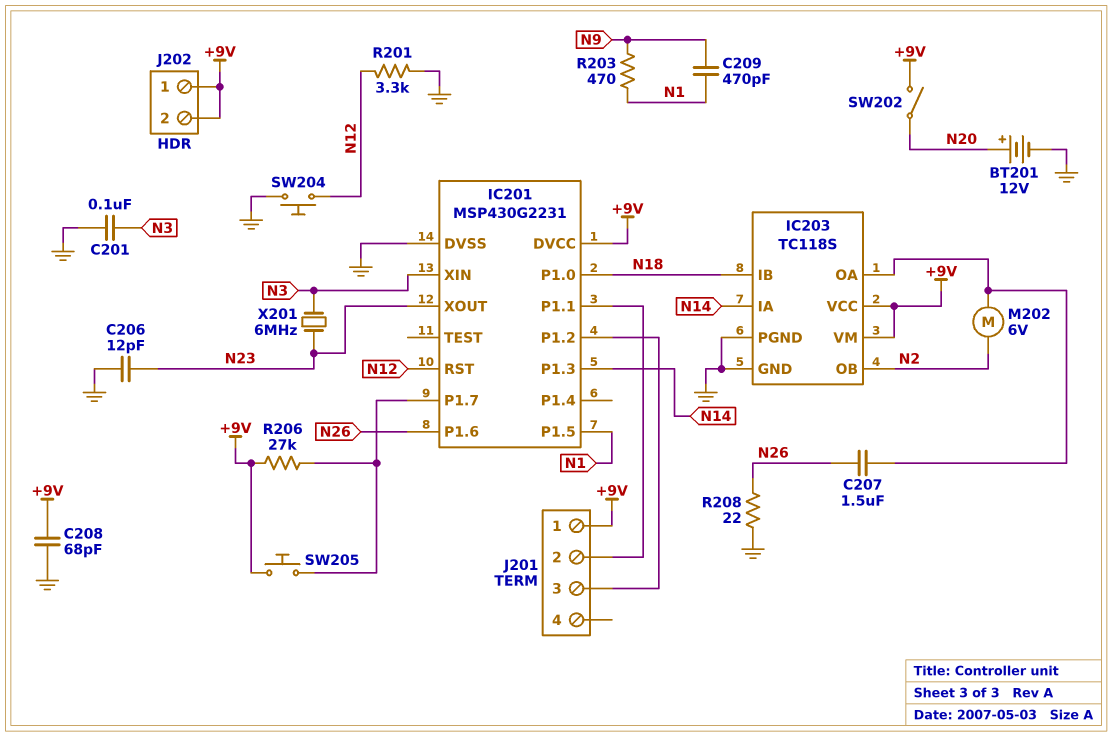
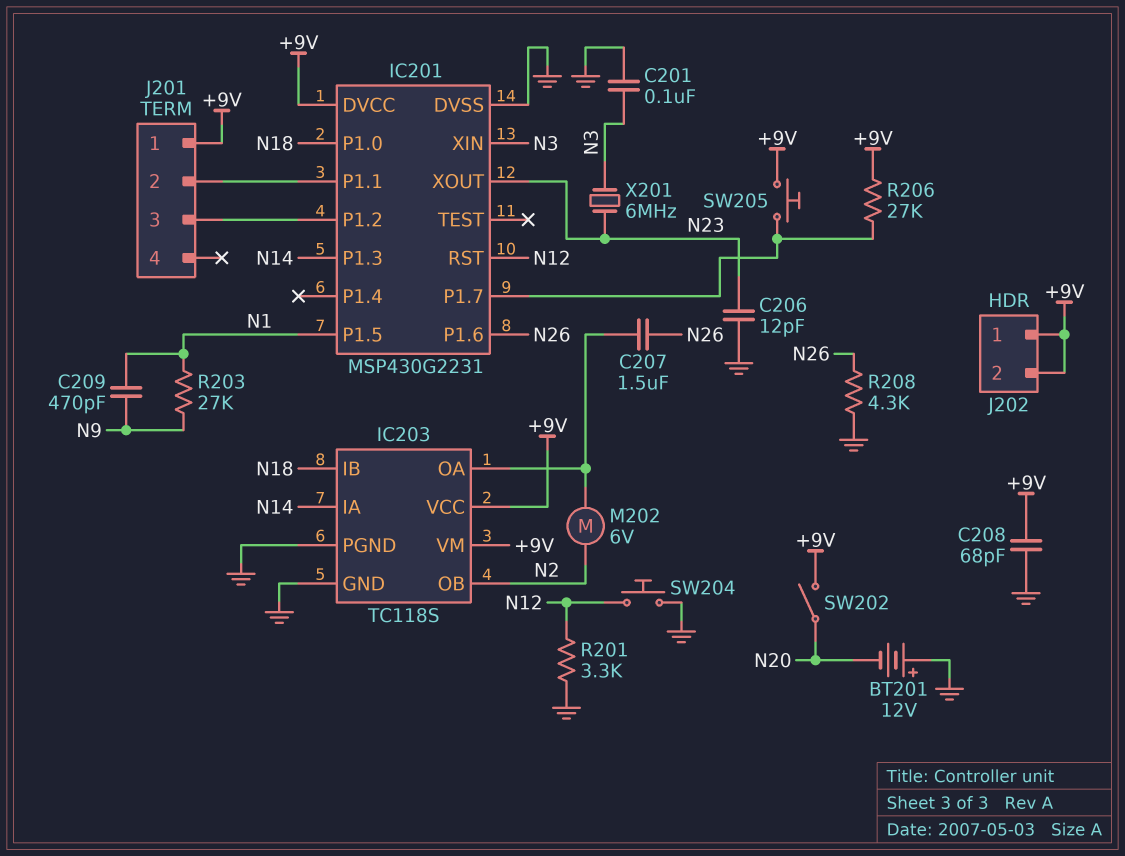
BT201: 12V (plus N20, minus GND) -> 12V (plus GND, minus N20)
R203: 470 (N1, N9) -> 27k (N1, N9)
R208: 22 (GND, N26) -> 4.3k (GND, N26)

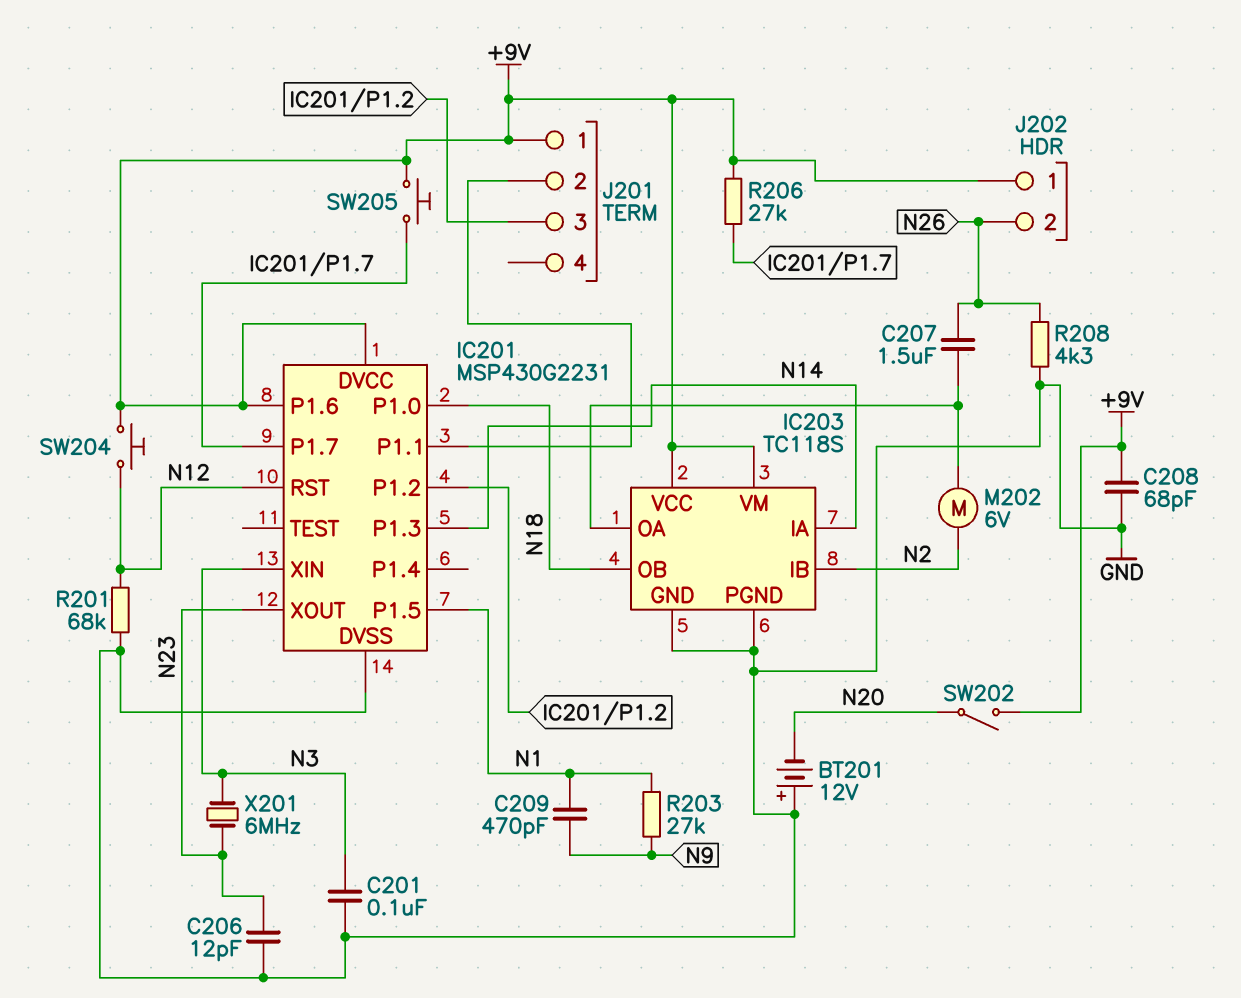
IC201 pin P1.6: N26 -> +9V
IC203 pin IB: N18 -> N2
IC203 pin OB: N2 -> N18
J202 pin 2: +9V -> N26
R201: 3.3k (GND, N12) -> 68k (GND, N12)
SW204: button (GND, N12) -> button (+9V, N12)

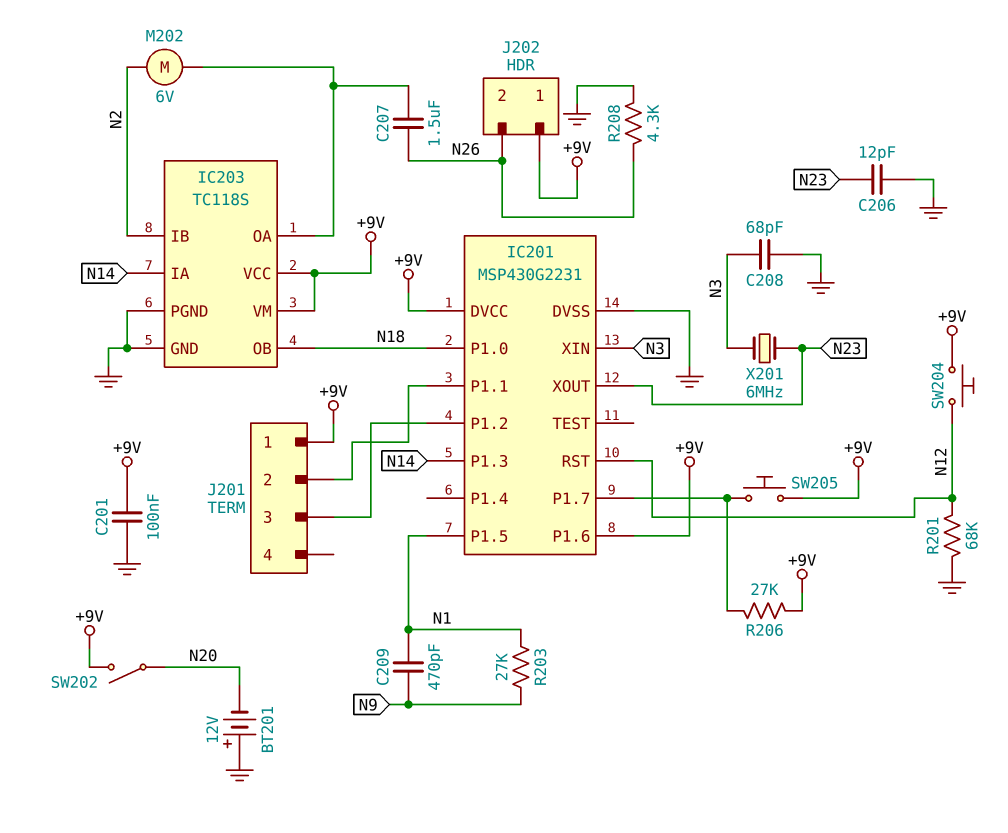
C201: 100nF (GND, N3) -> 100nF (+9V, GND)
C208: 68pF (+9V, GND) -> 68pF (GND, N3)

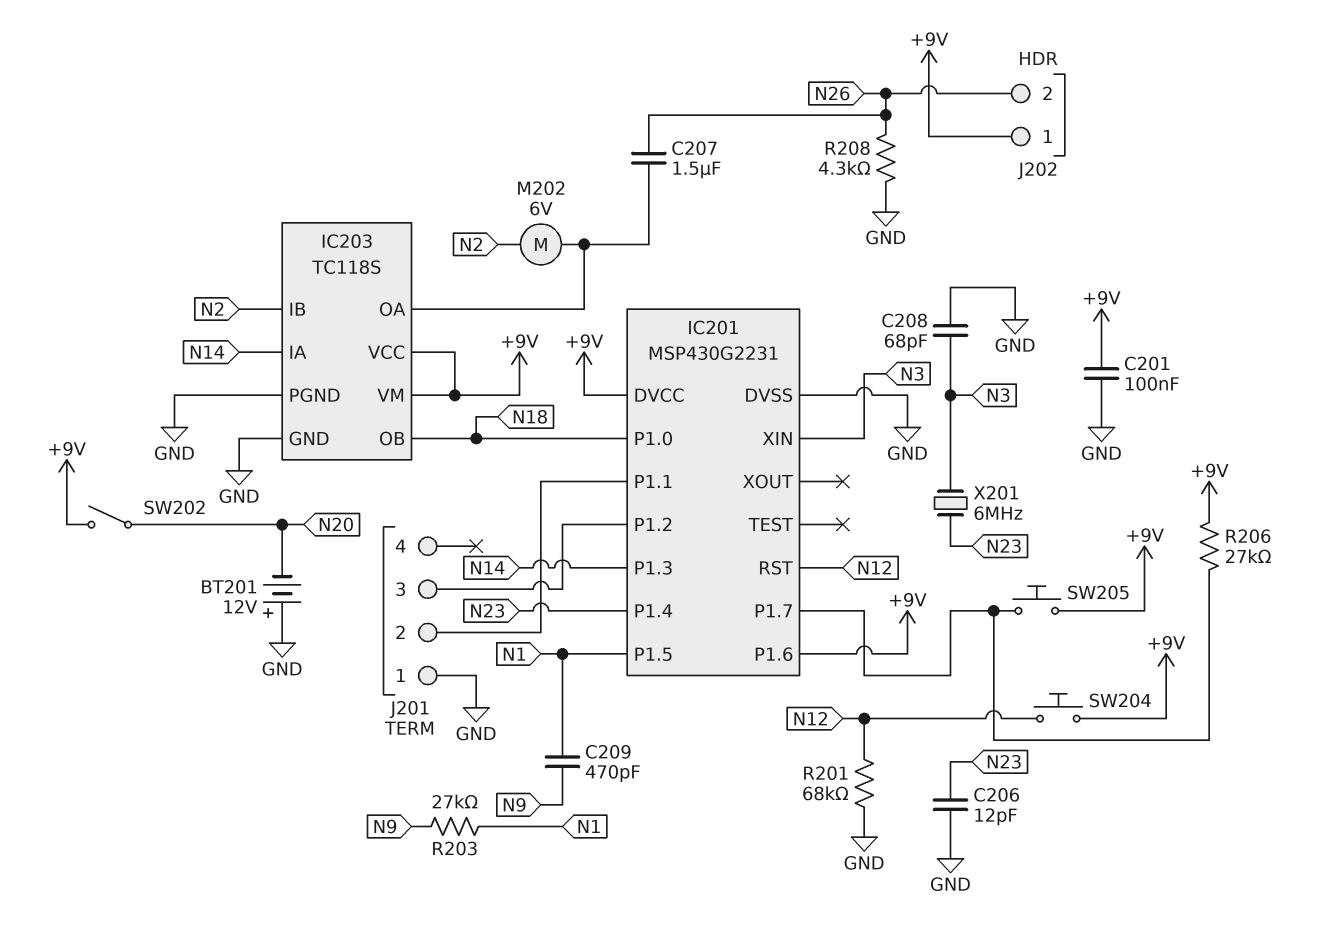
IC201 pin P1.4: none -> N23
IC201 pin XOUT: N23 -> none
J201 pin 1: +9V -> GND

